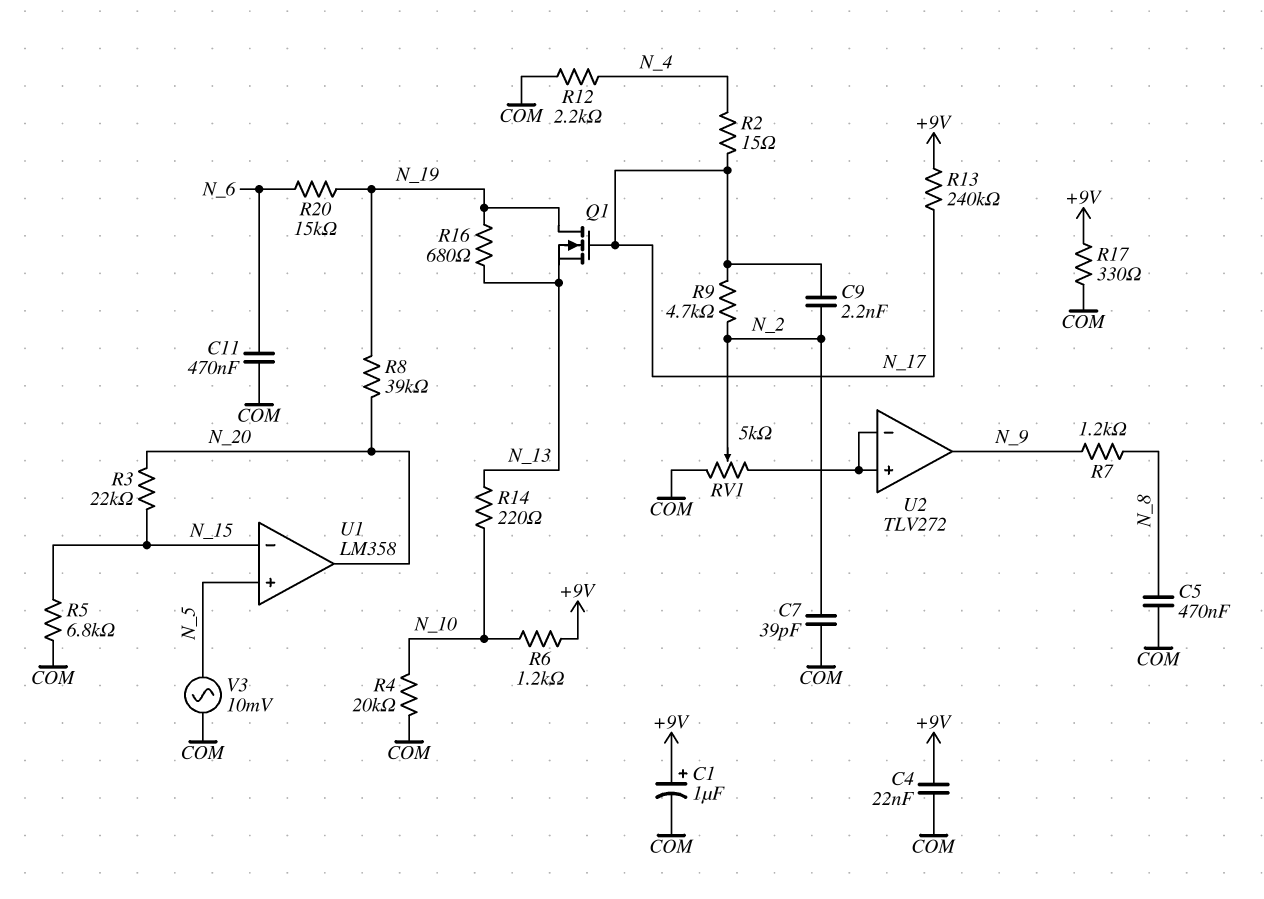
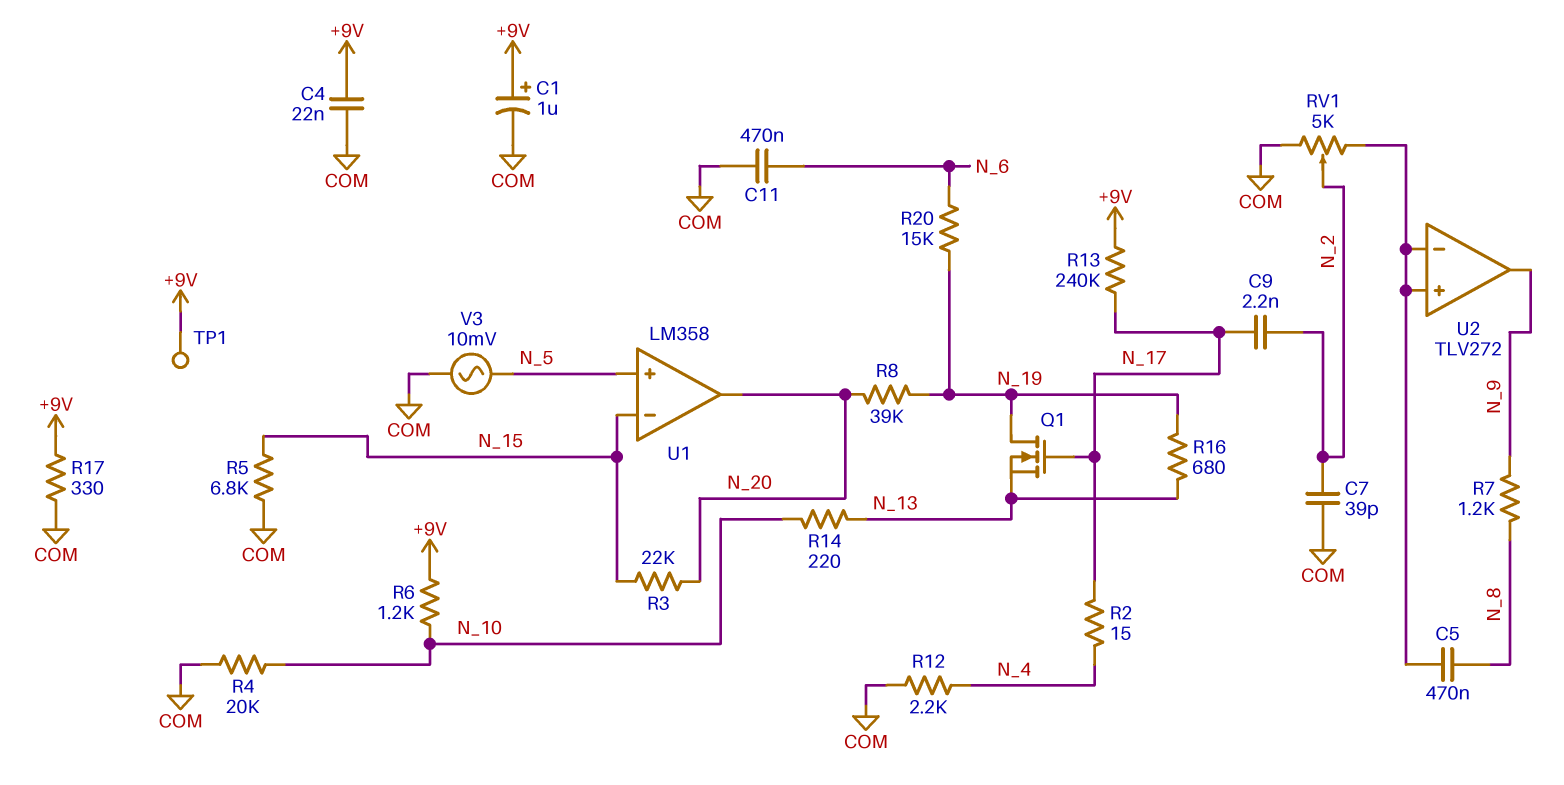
C5: 470nF (COM, N_8) -> 470nF (N_8, U2/in+)
R9: 4.7k (N_2, N_17) -> none
TP1: none -> test point (+9V)

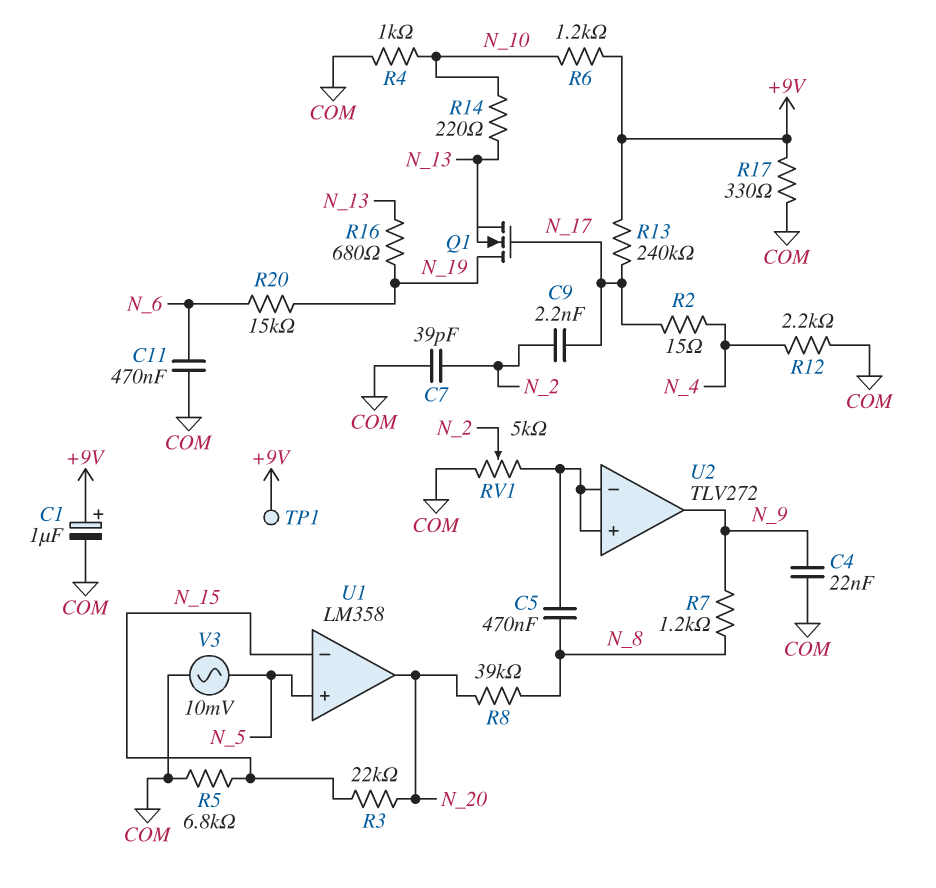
C4: 22nF (+9V, COM) -> 22nF (COM, N_9)
R4: 20k (COM, N_10) -> 1k (COM, N_10)
R8: 39k (N_19, N_20) -> 39k (N_8, N_20)

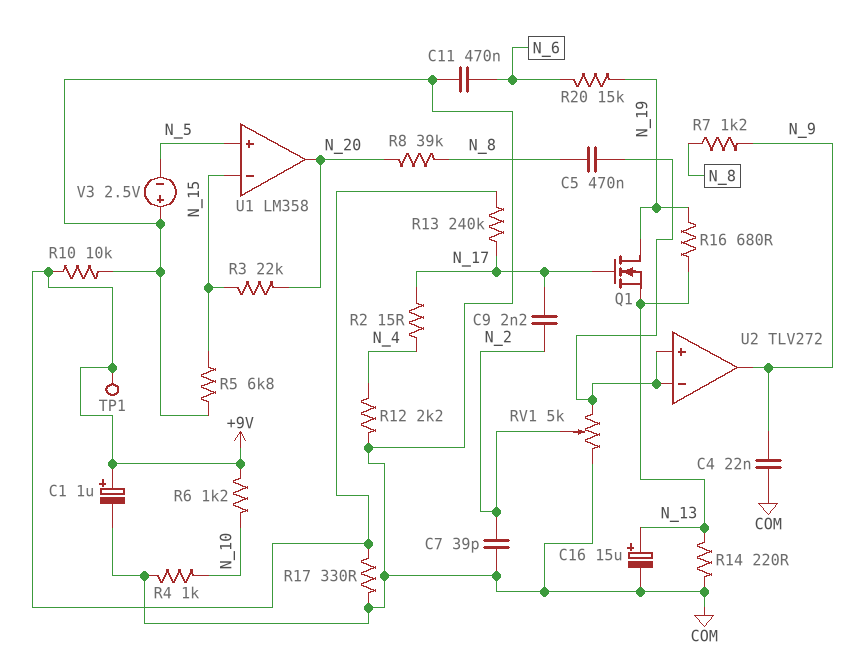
C16: none -> 15uF (plus N_13, minus COM)
R10: none -> 10k (+9V, COM)
R14: 220 (N_10, N_13) -> 220 (COM, N_13)
V3: AC 10mV (COM, N_5) -> 2.5V (plus COM, minus N_5)

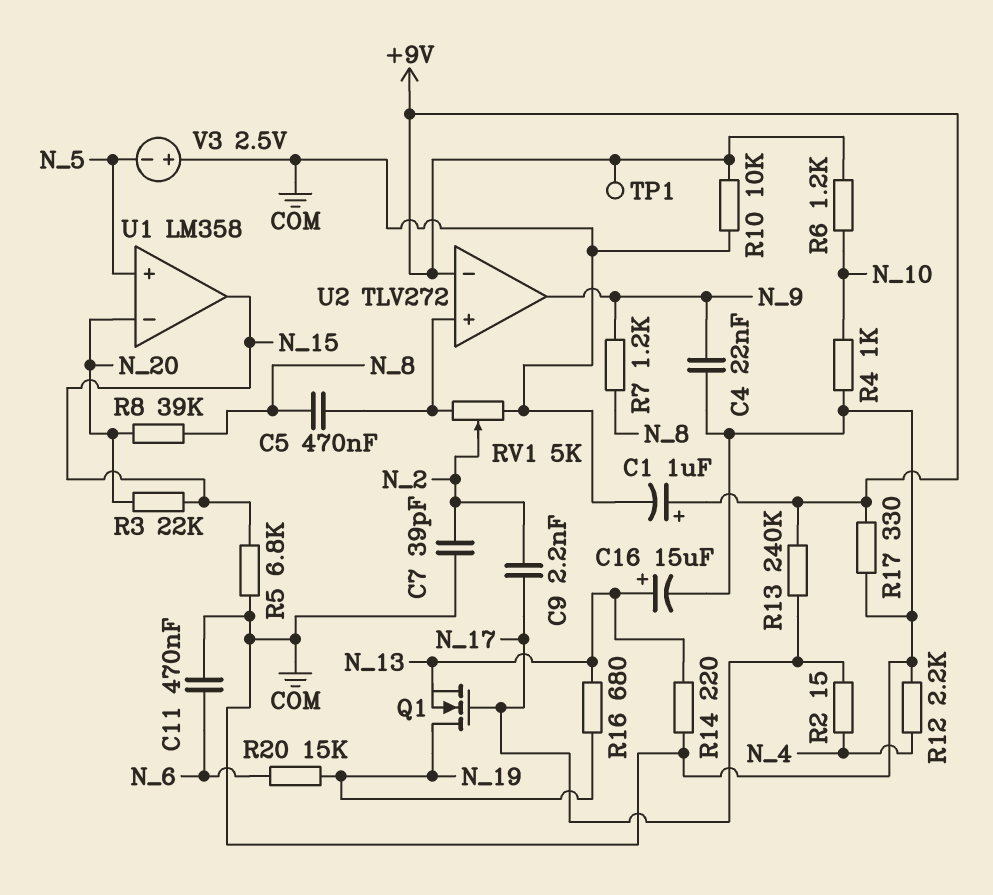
U1 pin in-: N_15 -> N_20
U1 pin out: N_20 -> N_15
U2 pin in-: U2/in+ -> +9V

